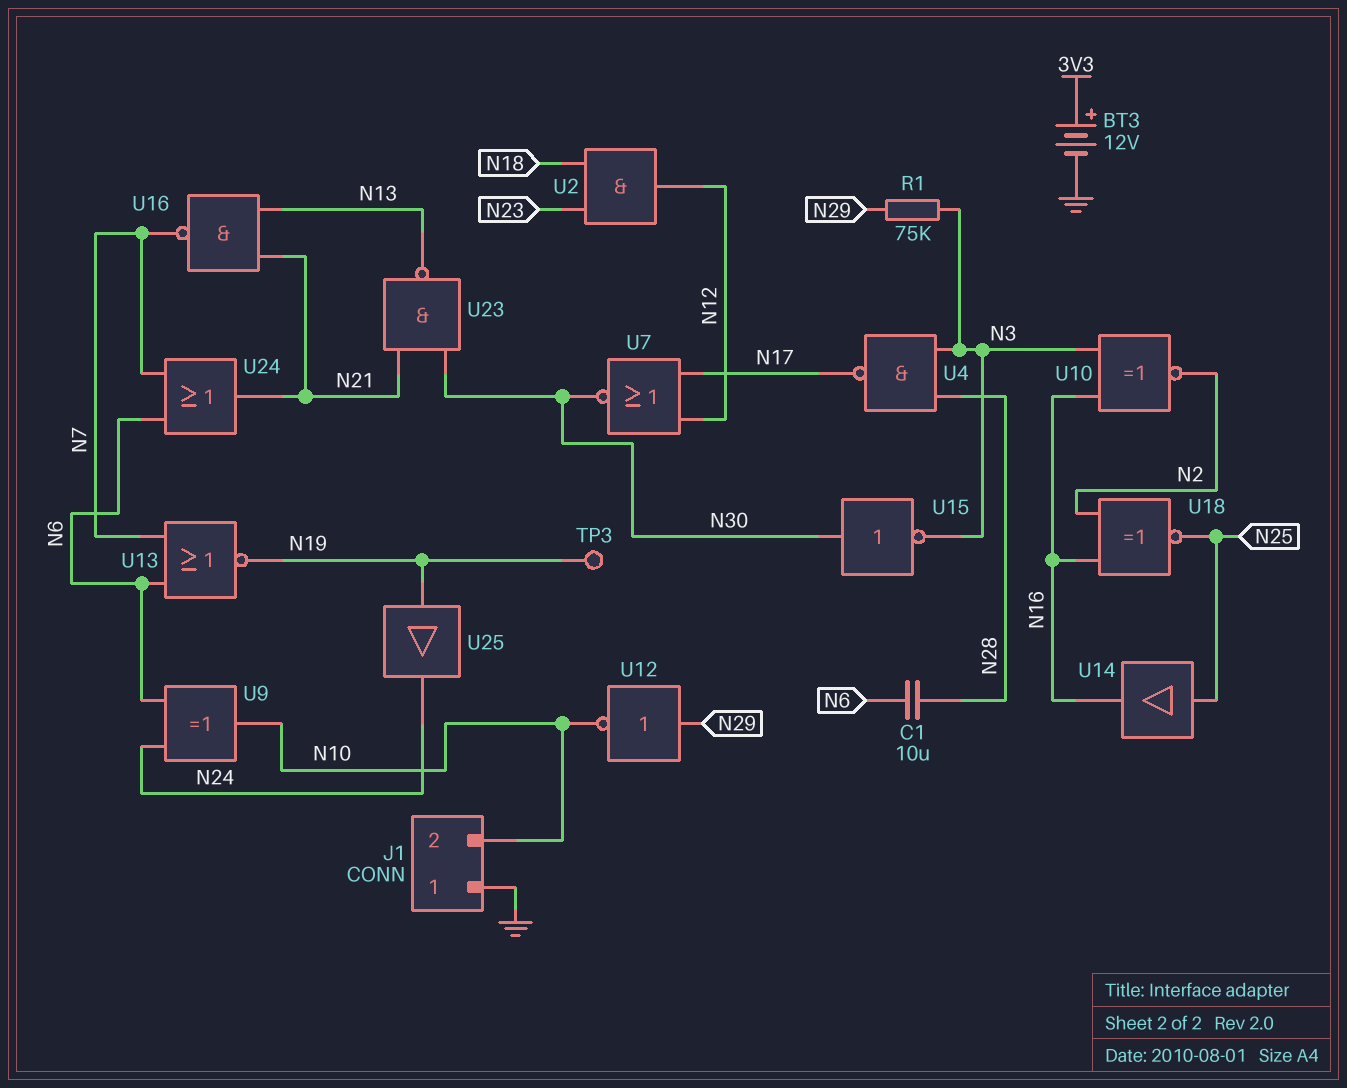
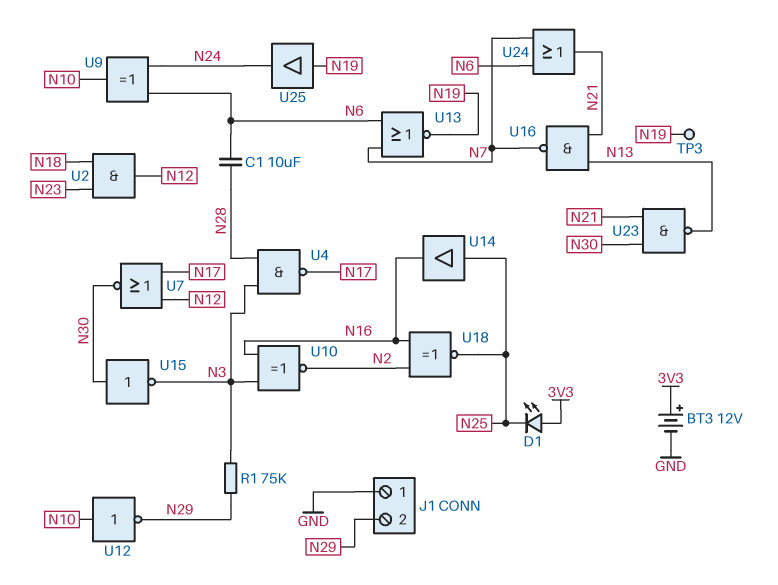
D1: none -> LED (A 3V3, K N25)
J1 pin 2: N10 -> N29
U12: NOT (in N29, out N10) -> NOT (in N10, out N29)

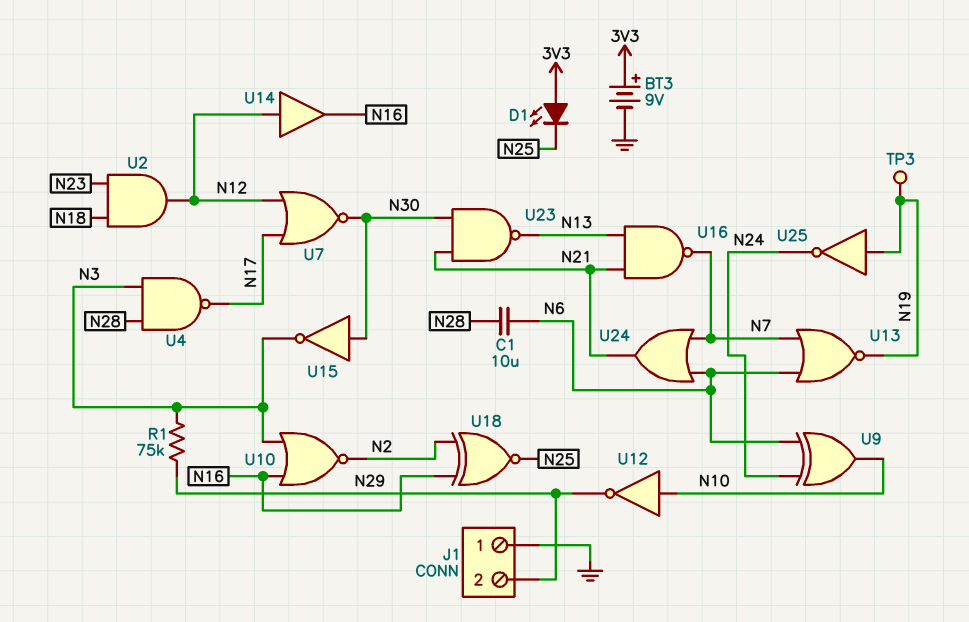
BT3: 12V (plus 3V3, minus GND) -> 9V (plus 3V3, minus GND)
U10: XNOR (in N3, in N16, out N2) -> NOR (in N3, in N16, out N2)
U14: buffer (in N25, out N16) -> buffer (in N12, out N16)
U25: buffer (in N19, out N24) -> NOT (in N19, out N24)

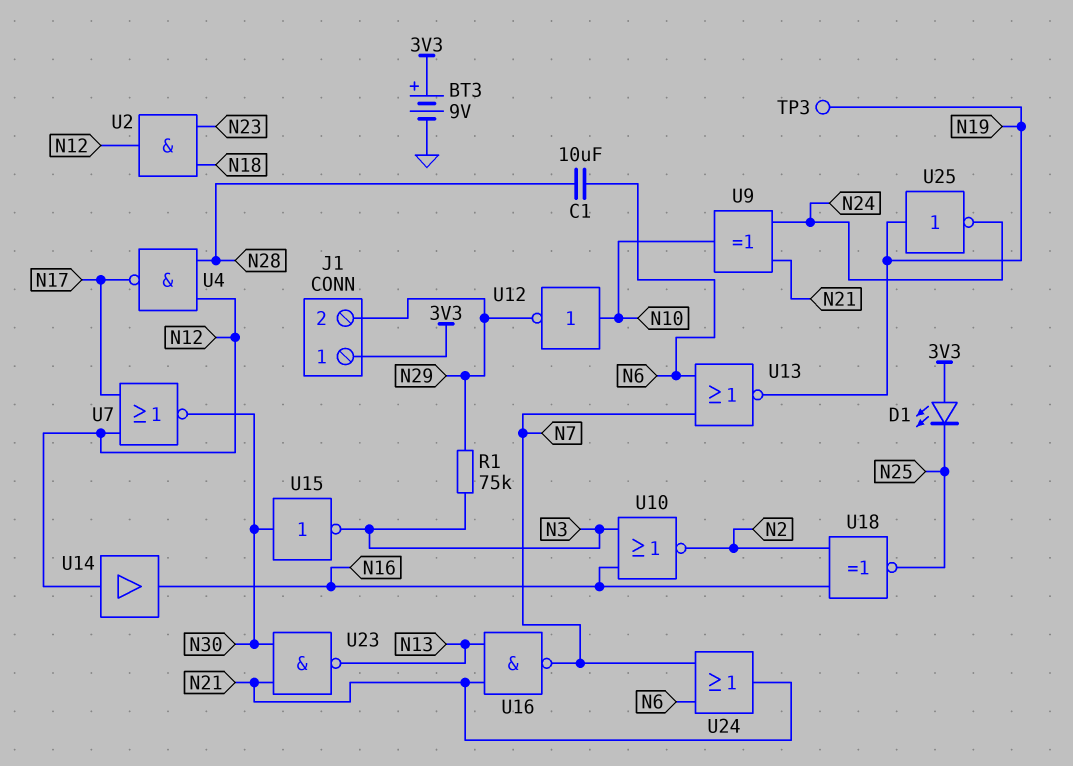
J1 pin 1: GND -> 3V3
U4: NAND (in N3, in N28, out N17) -> NAND (in N12, in N28, out N17)
U9: XOR (in N6, in N24, out N10) -> XOR (in N21, in N24, out N10)

